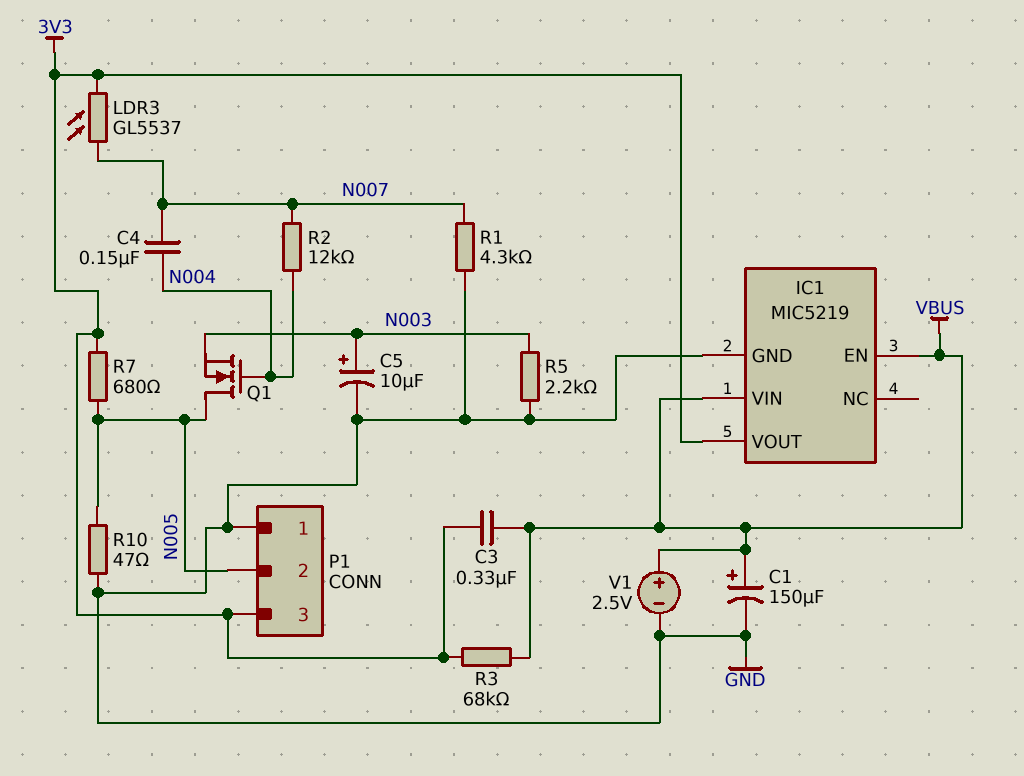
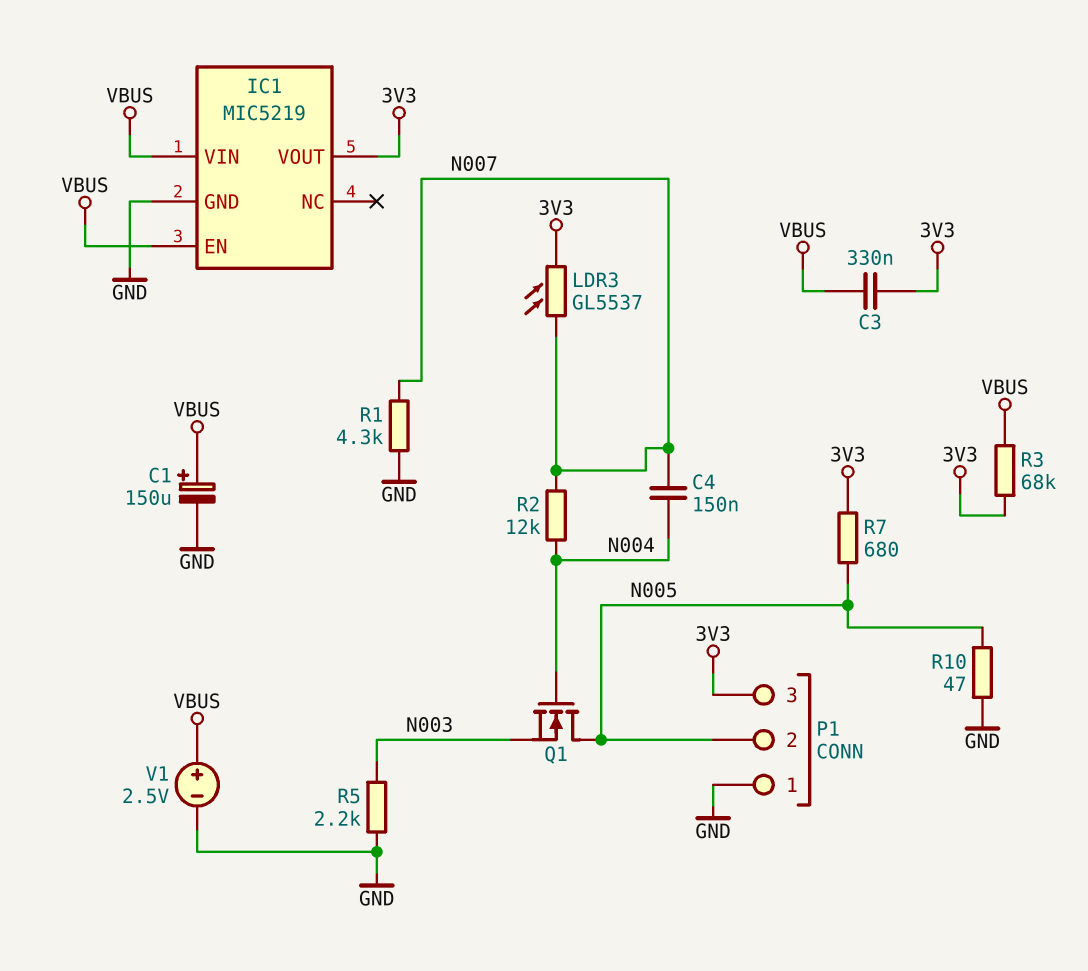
C5: 10uF (plus N003, minus GND) -> none

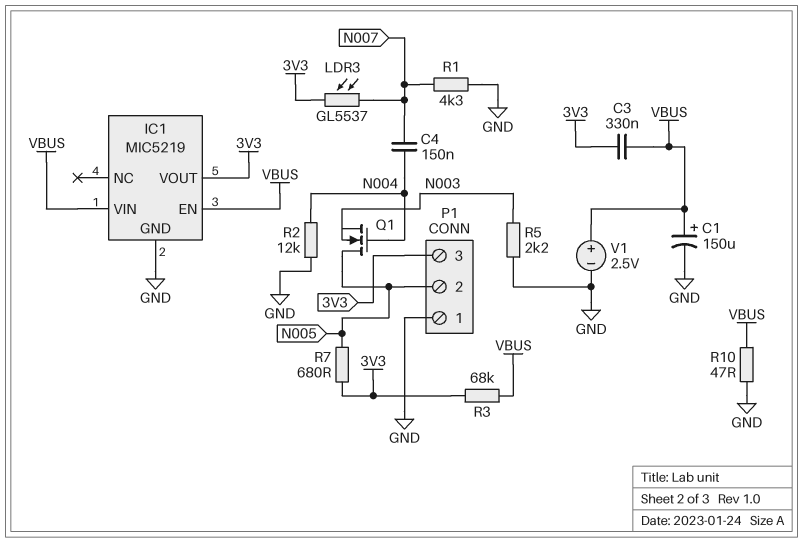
R2: 12k (N004, N007) -> 12k (GND, N004)
R10: 47 (GND, N005) -> 47 (GND, VBUS)

